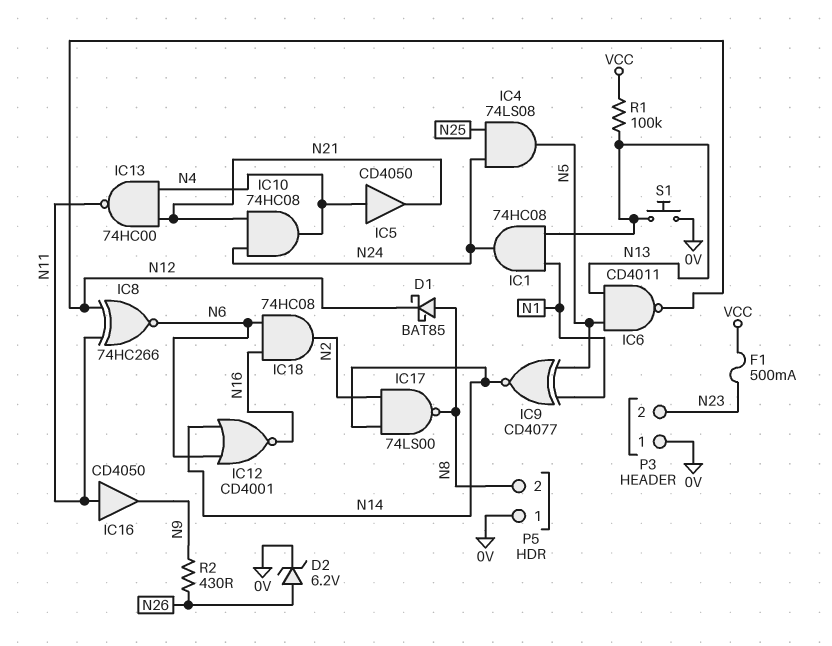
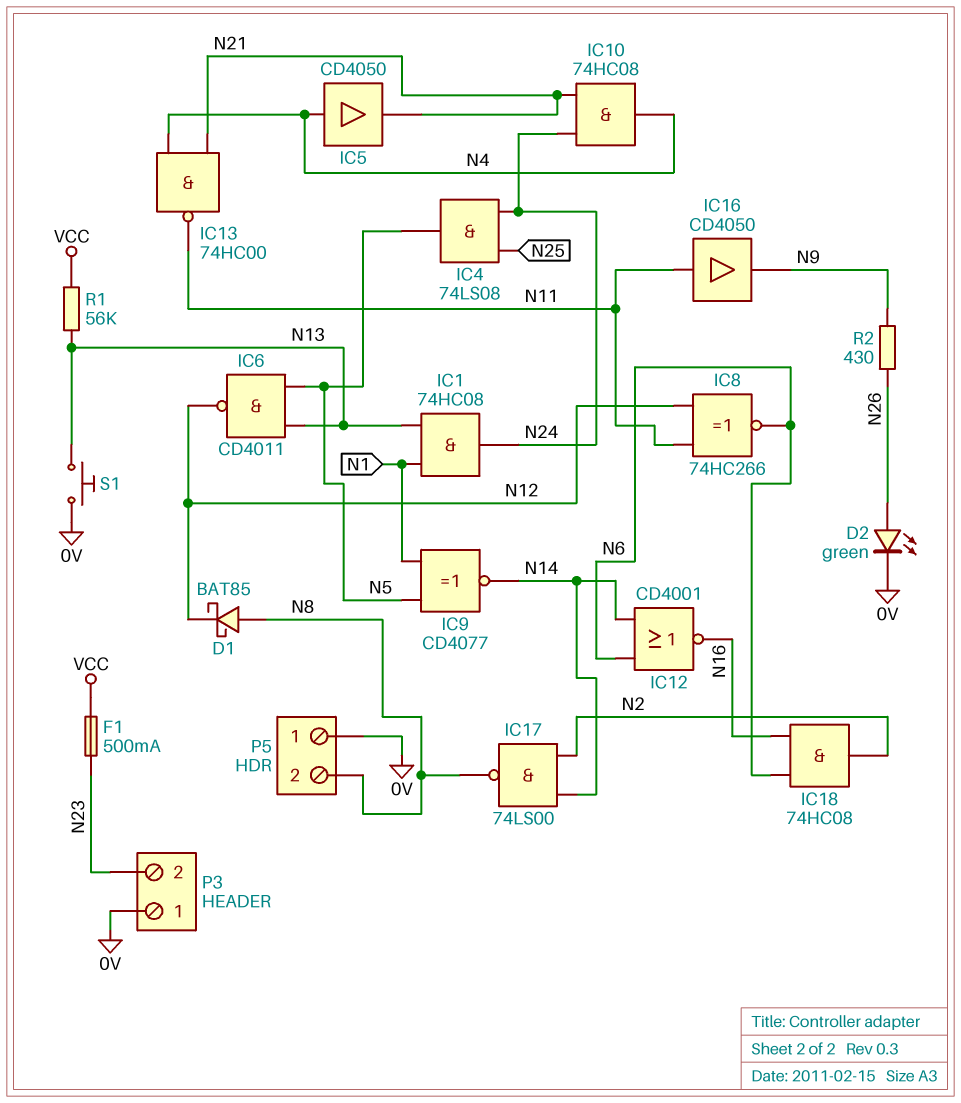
D2: zener 6.2V (A N26, K 0V) -> LED green (A N26, K 0V)
R1: 100k (N13, VCC) -> 56k (N13, VCC)

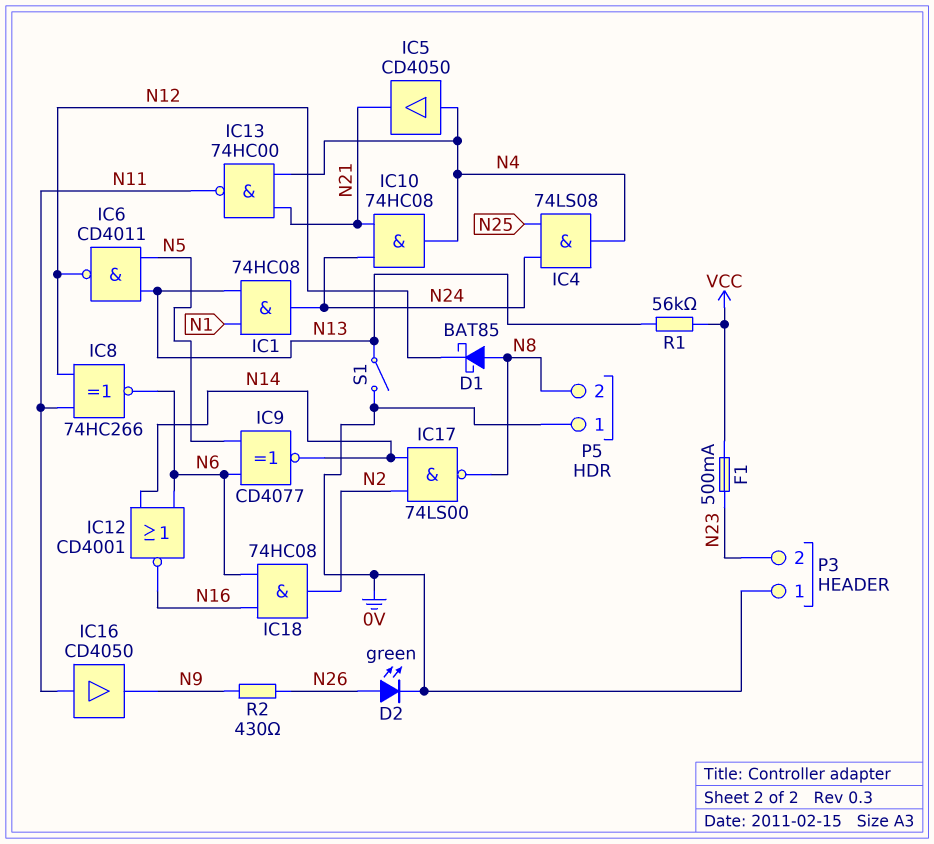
IC4: AND 74LS08 (in N24, in N25, out N5) -> AND 74LS08 (in N24, in N25, out N4)
IC9: XNOR CD4077 (in N1, in N5, out N14) -> XNOR CD4077 (in N5, in N6, out N14)
S1: button (0V, N13) -> switch (0V, N13)

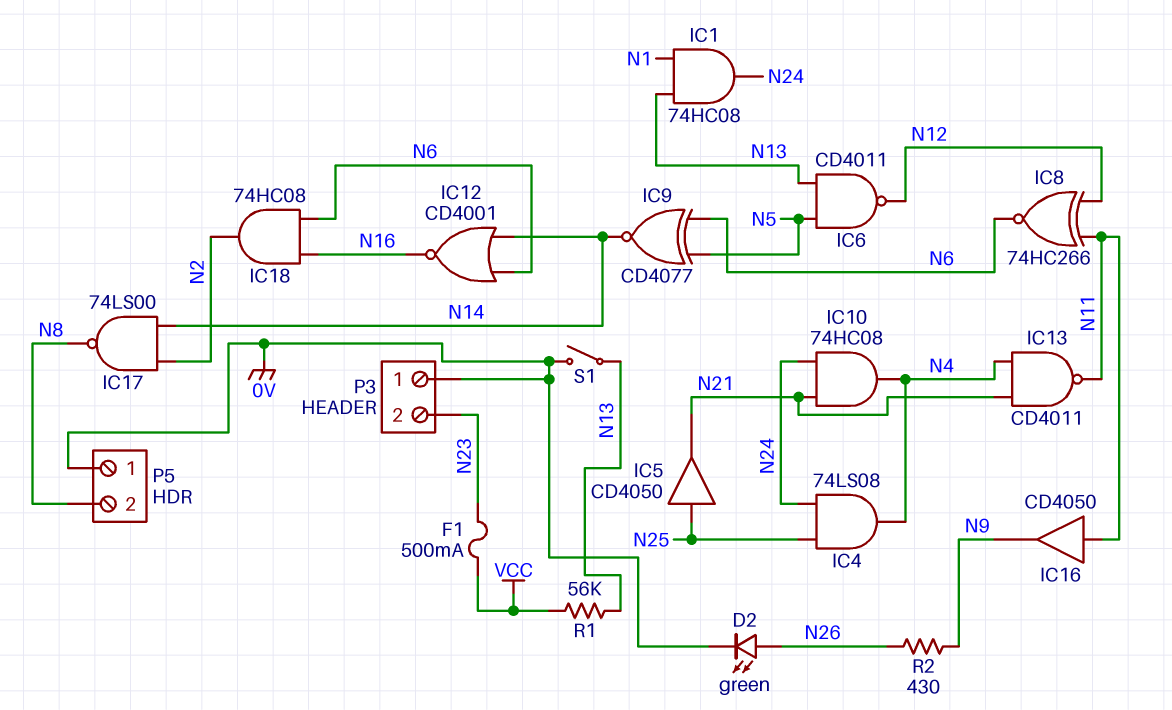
D1: schottky BAT85 (A N8, K N12) -> none
IC5: buffer CD4050 (in N4, out N21) -> buffer CD4050 (in N25, out N21)
IC13: NAND 74HC00 (in N4, in N21, out N11) -> NAND CD4011 (in N4, in N21, out N11)

